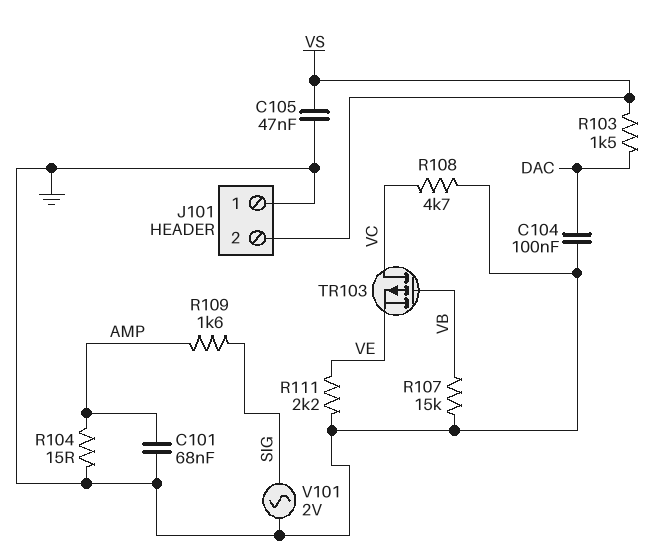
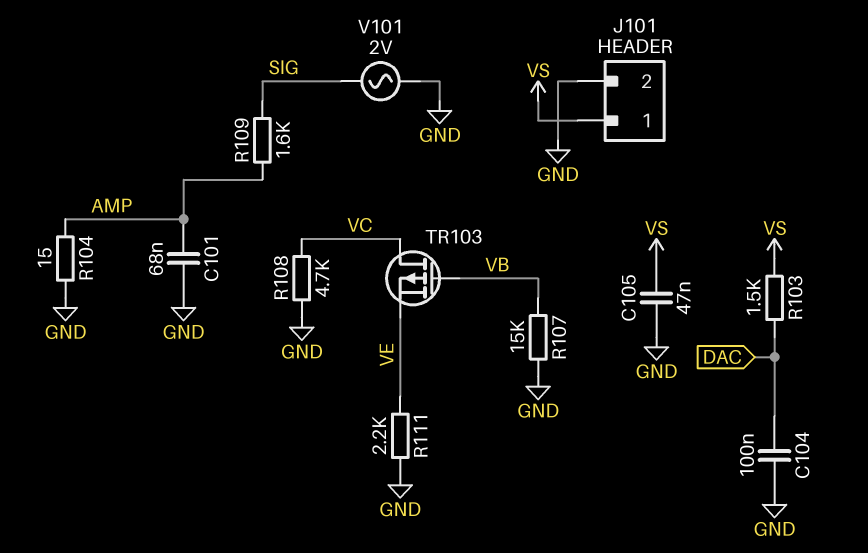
J101 pin 1: GND -> VS
J101 pin 2: VS -> GND

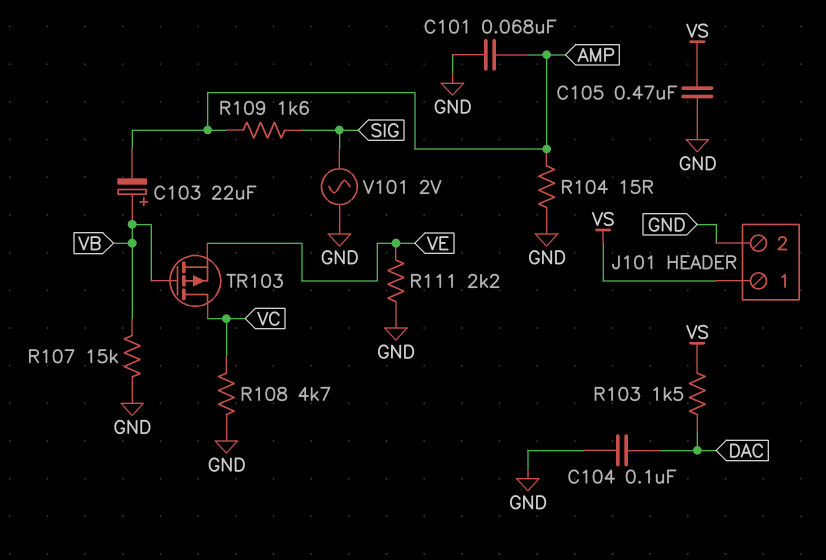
C103: none -> 22uF (plus VB, minus AMP)
C105: 47nF (GND, VS) -> 470nF (GND, VS)

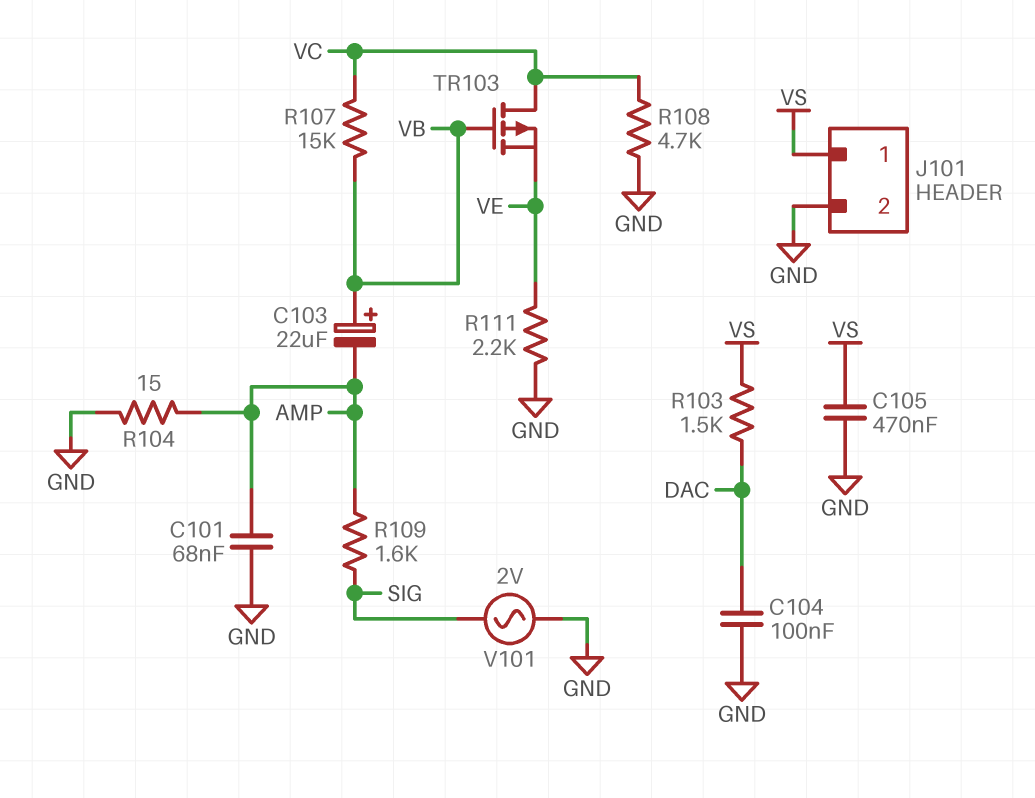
R107: 15k (GND, VB) -> 15k (VB, VC)

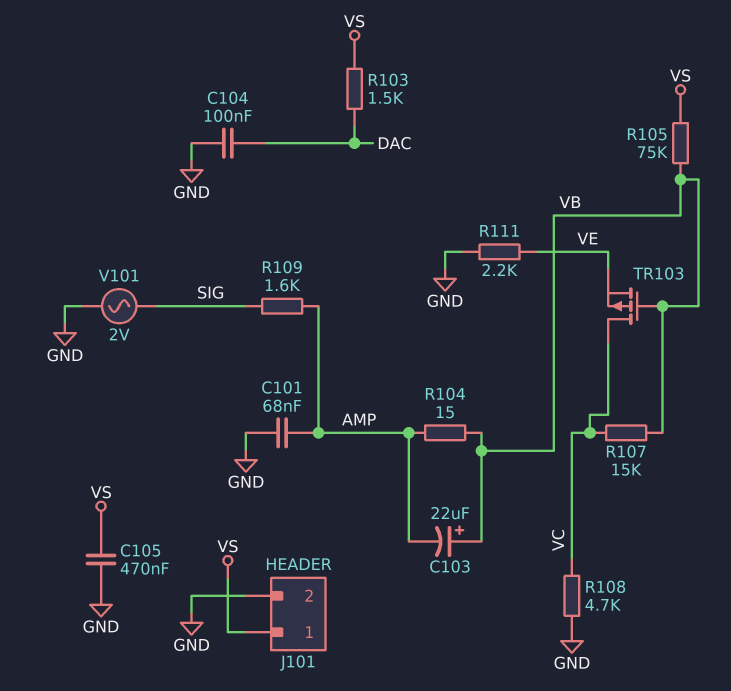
R104: 15 (AMP, GND) -> 15 (AMP, VB)
R105: none -> 75k (VB, VS)

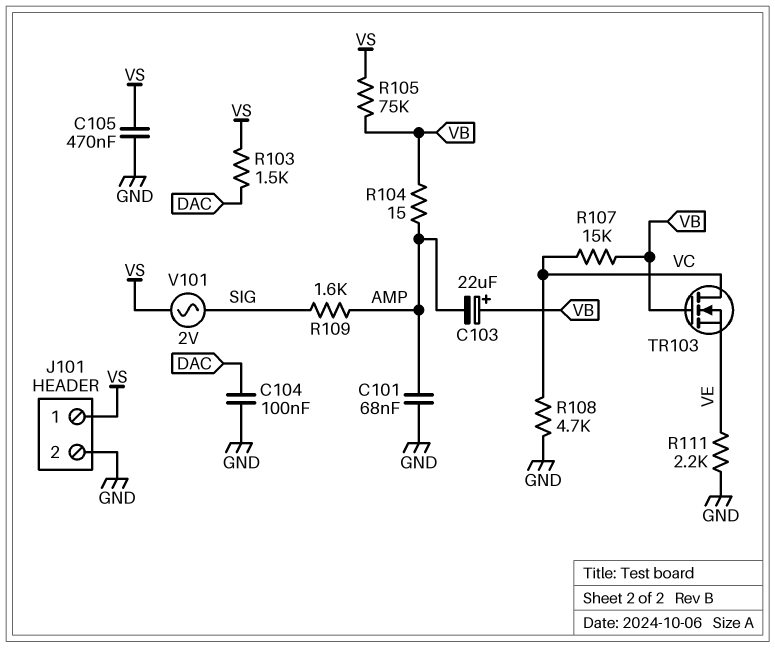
TR103: PMOS (G VB, D VC, S VE) -> NMOS (G VB, D VC, S VE)
V101: AC 2V (GND, SIG) -> AC 2V (SIG, VS)

